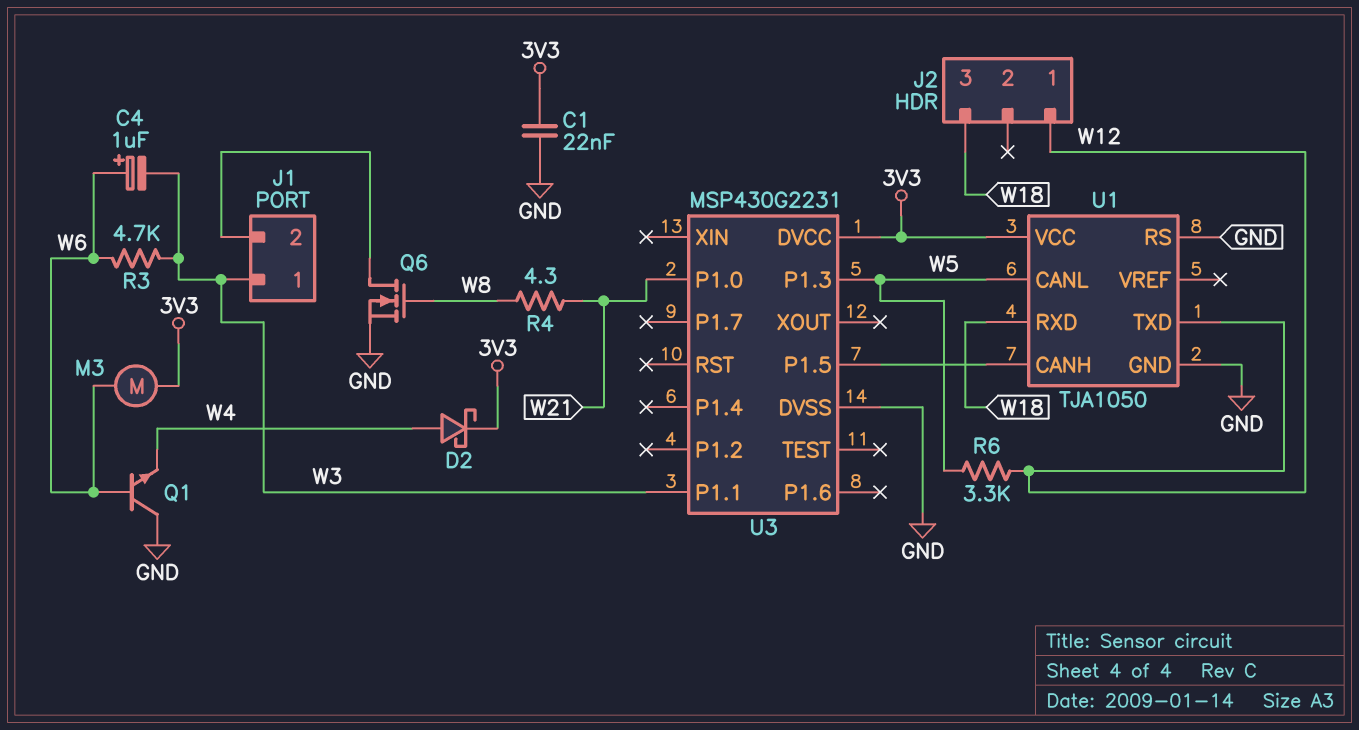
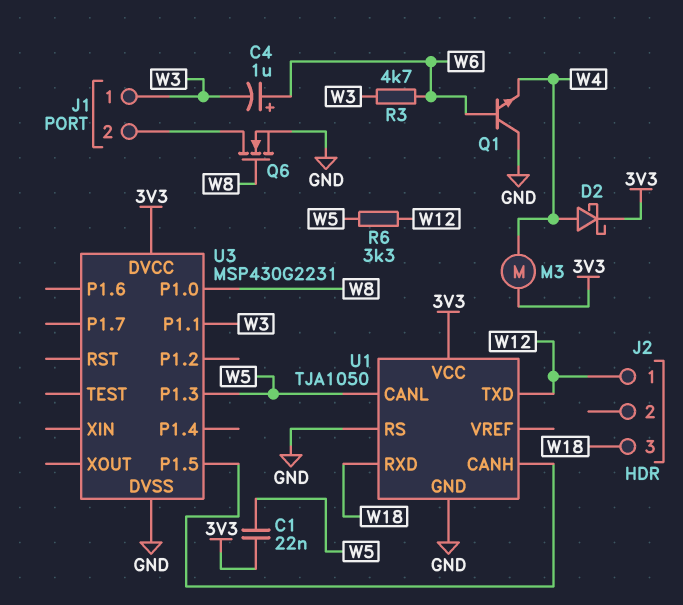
C1: 22nF (3V3, GND) -> 22nF (3V3, W5)
M3: motor (3V3, W6) -> motor (3V3, W4)
R4: 4.3 (W8, W21) -> none
U3 pin P1.0: W21 -> W8

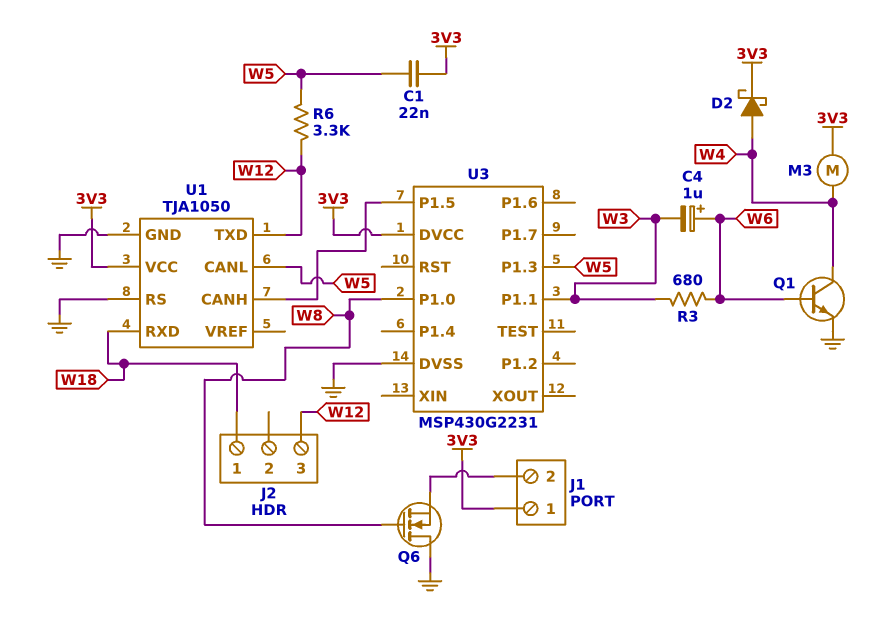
J1 pin 1: W3 -> 3V3
J2 pin 1: W12 -> W18
J2 pin 3: W18 -> W12
Q1: NPN (B W6, C GND, E W4) -> NPN (B W6, C W4, E GND)
Q6: NMOS (G W8, D J1/2, S GND) -> NMOS (G W8, D GND, S J1/2)
R3: 4.7k (W3, W6) -> 680 (W3, W6)

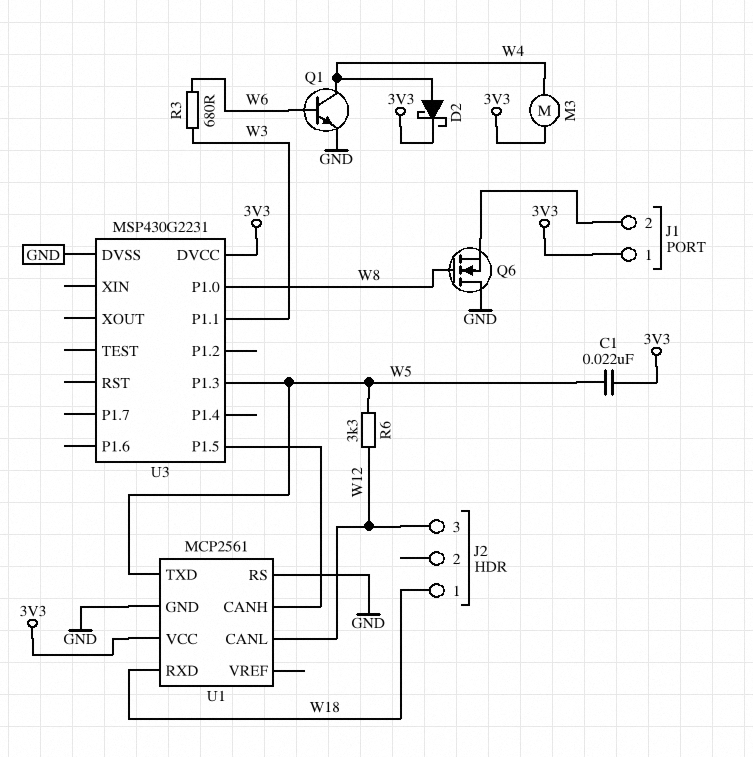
C4: 1uF (plus W6, minus W3) -> none
U1: TJA1050 -> MCP2561
U1 pin CANL: W5 -> W12
U1 pin TXD: W12 -> W5

